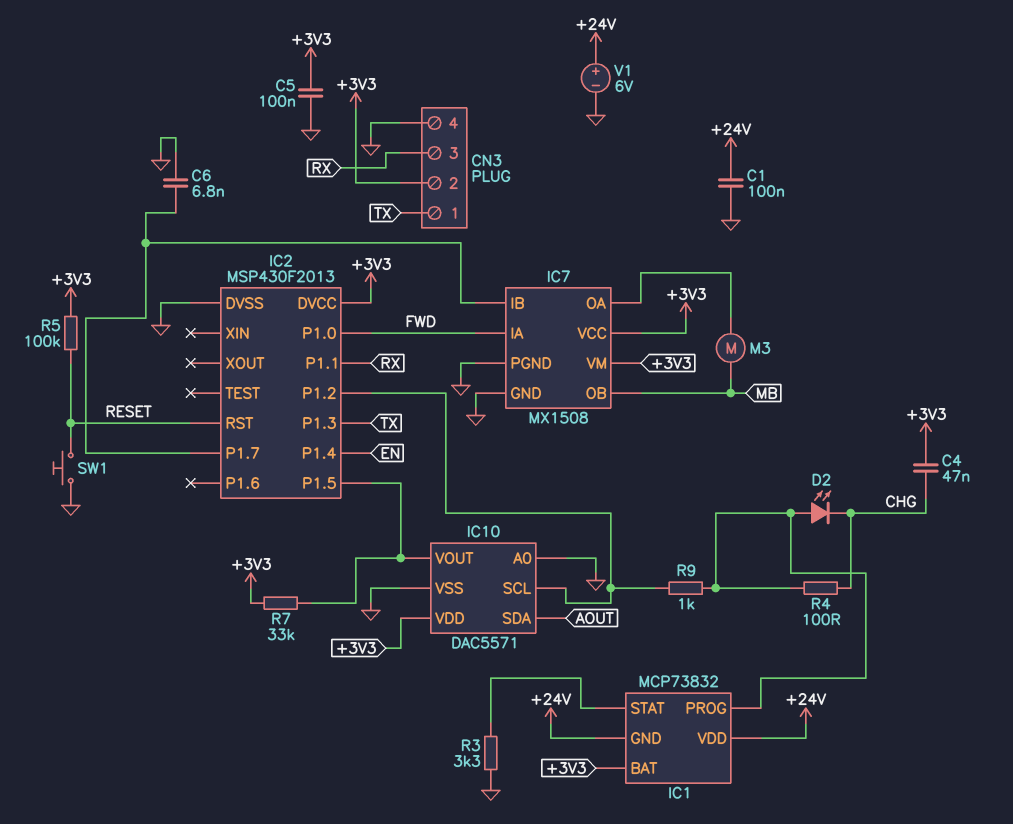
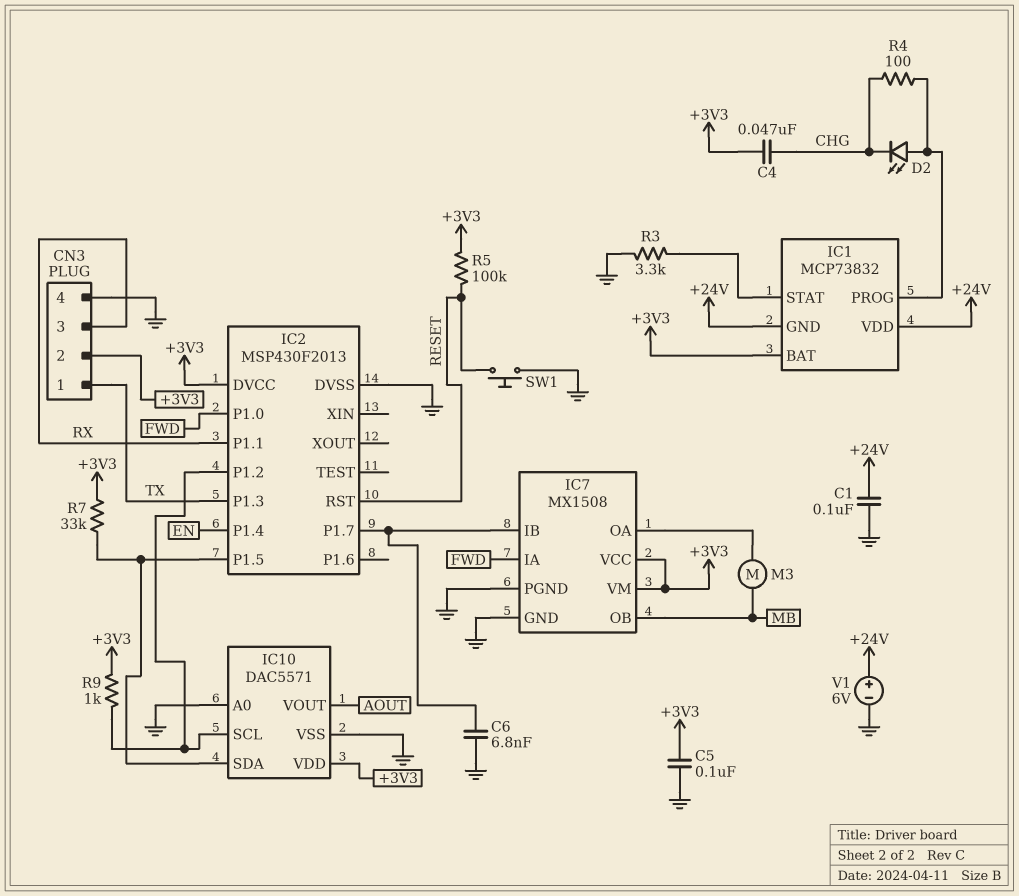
IC10 pin SDA: AOUT -> IC2/P1.5
IC10 pin VOUT: IC2/P1.5 -> AOUT
R9: 1k (IC1/PROG, IC2/P1.2) -> 1k (+3V3, IC2/P1.2)

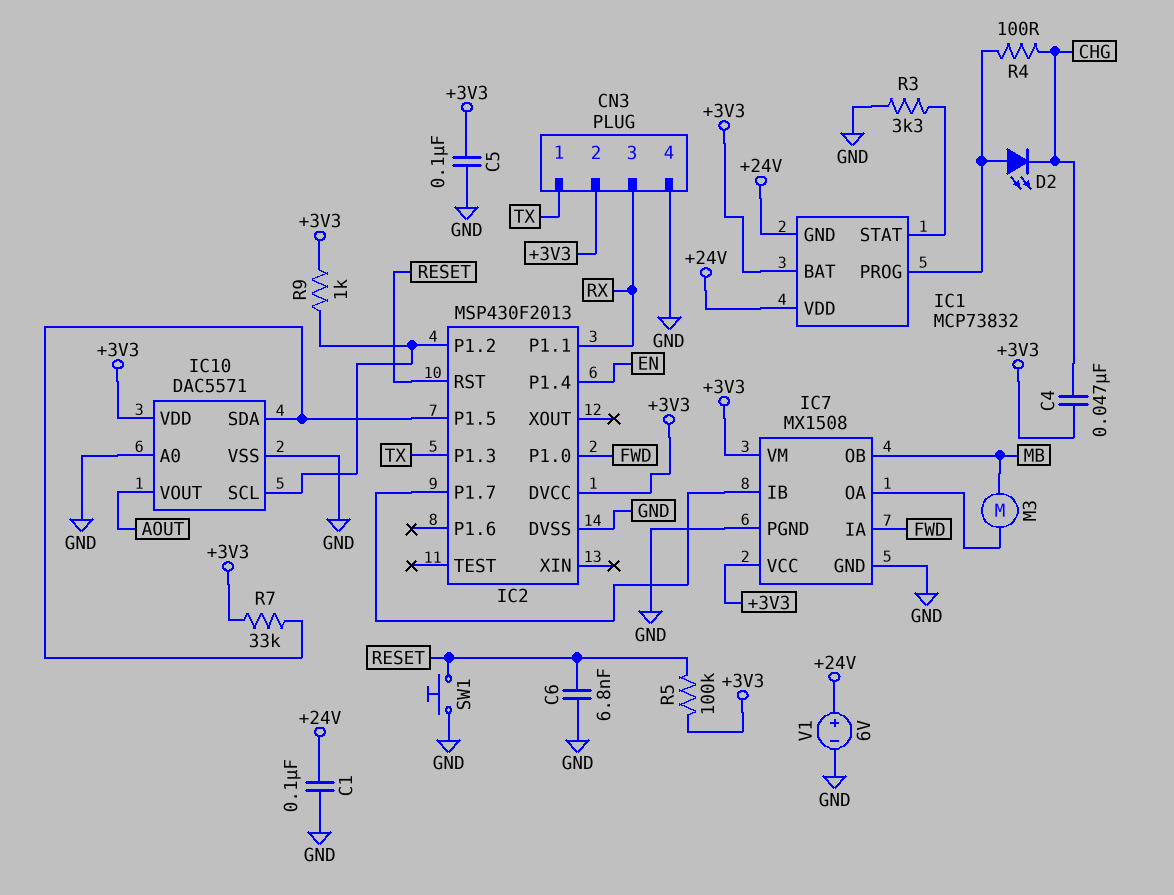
C6: 6.8nF (GND, IC2/P1.7) -> 6.8nF (GND, RESET)

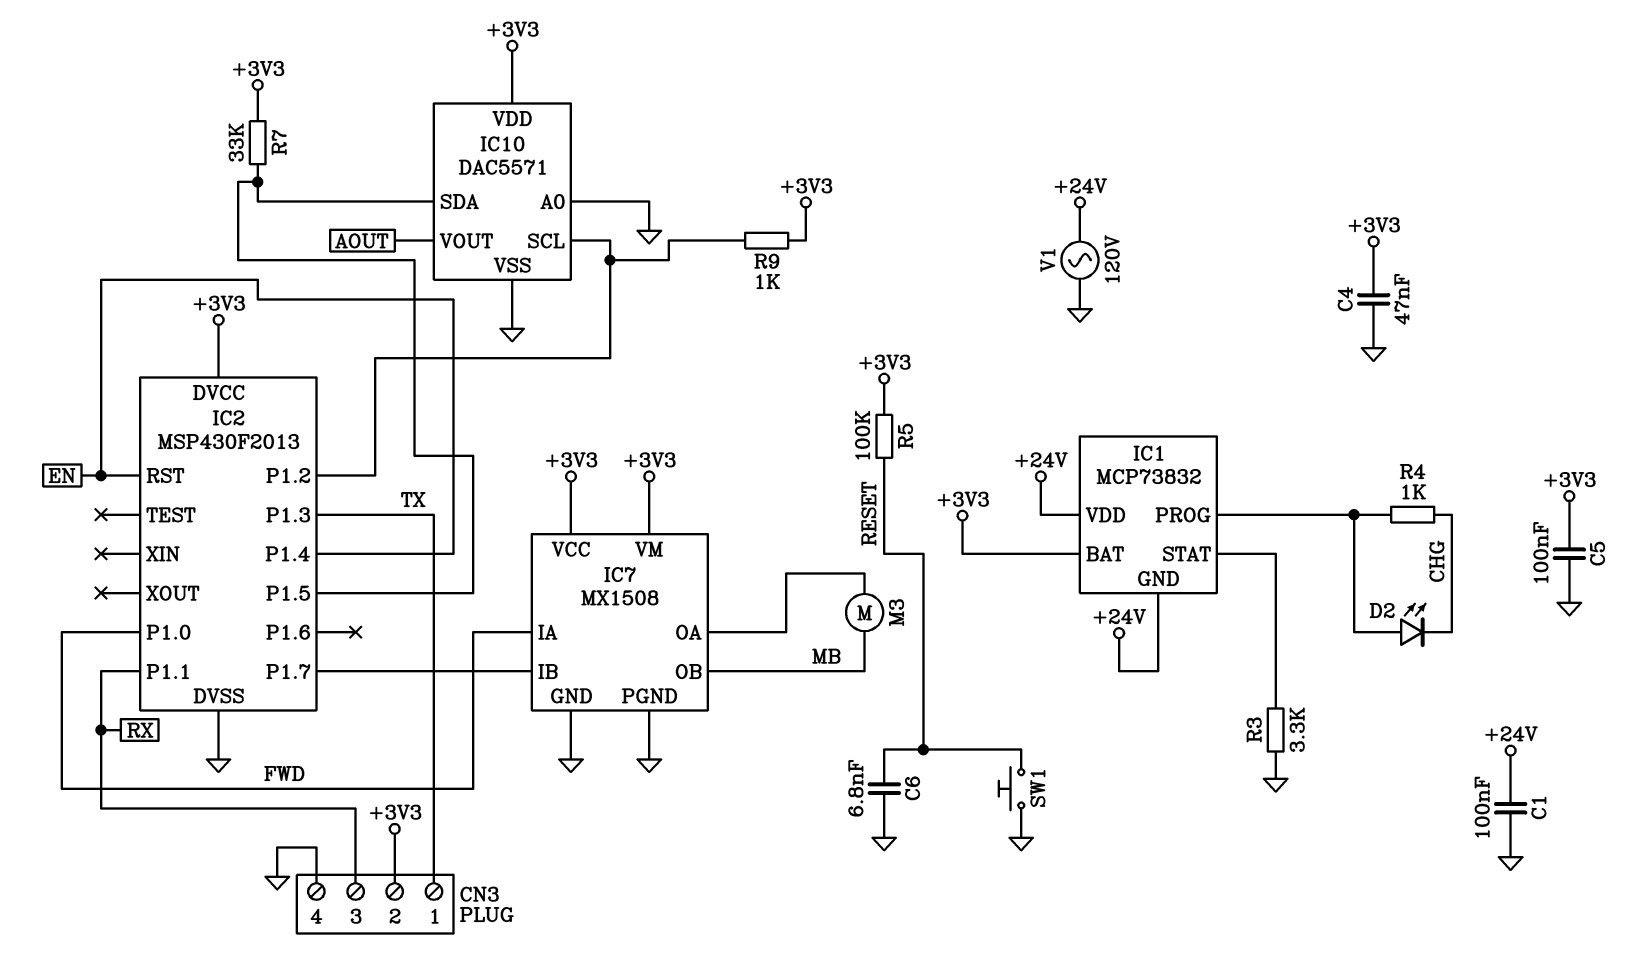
C4: 47nF (+3V3, CHG) -> 47nF (+3V3, GND)
IC2 pin RST: RESET -> EN
R4: 100 (CHG, IC1/PROG) -> 1k (CHG, IC1/PROG)
V1: 6V (plus +24V, minus GND) -> AC 120V (+24V, GND)

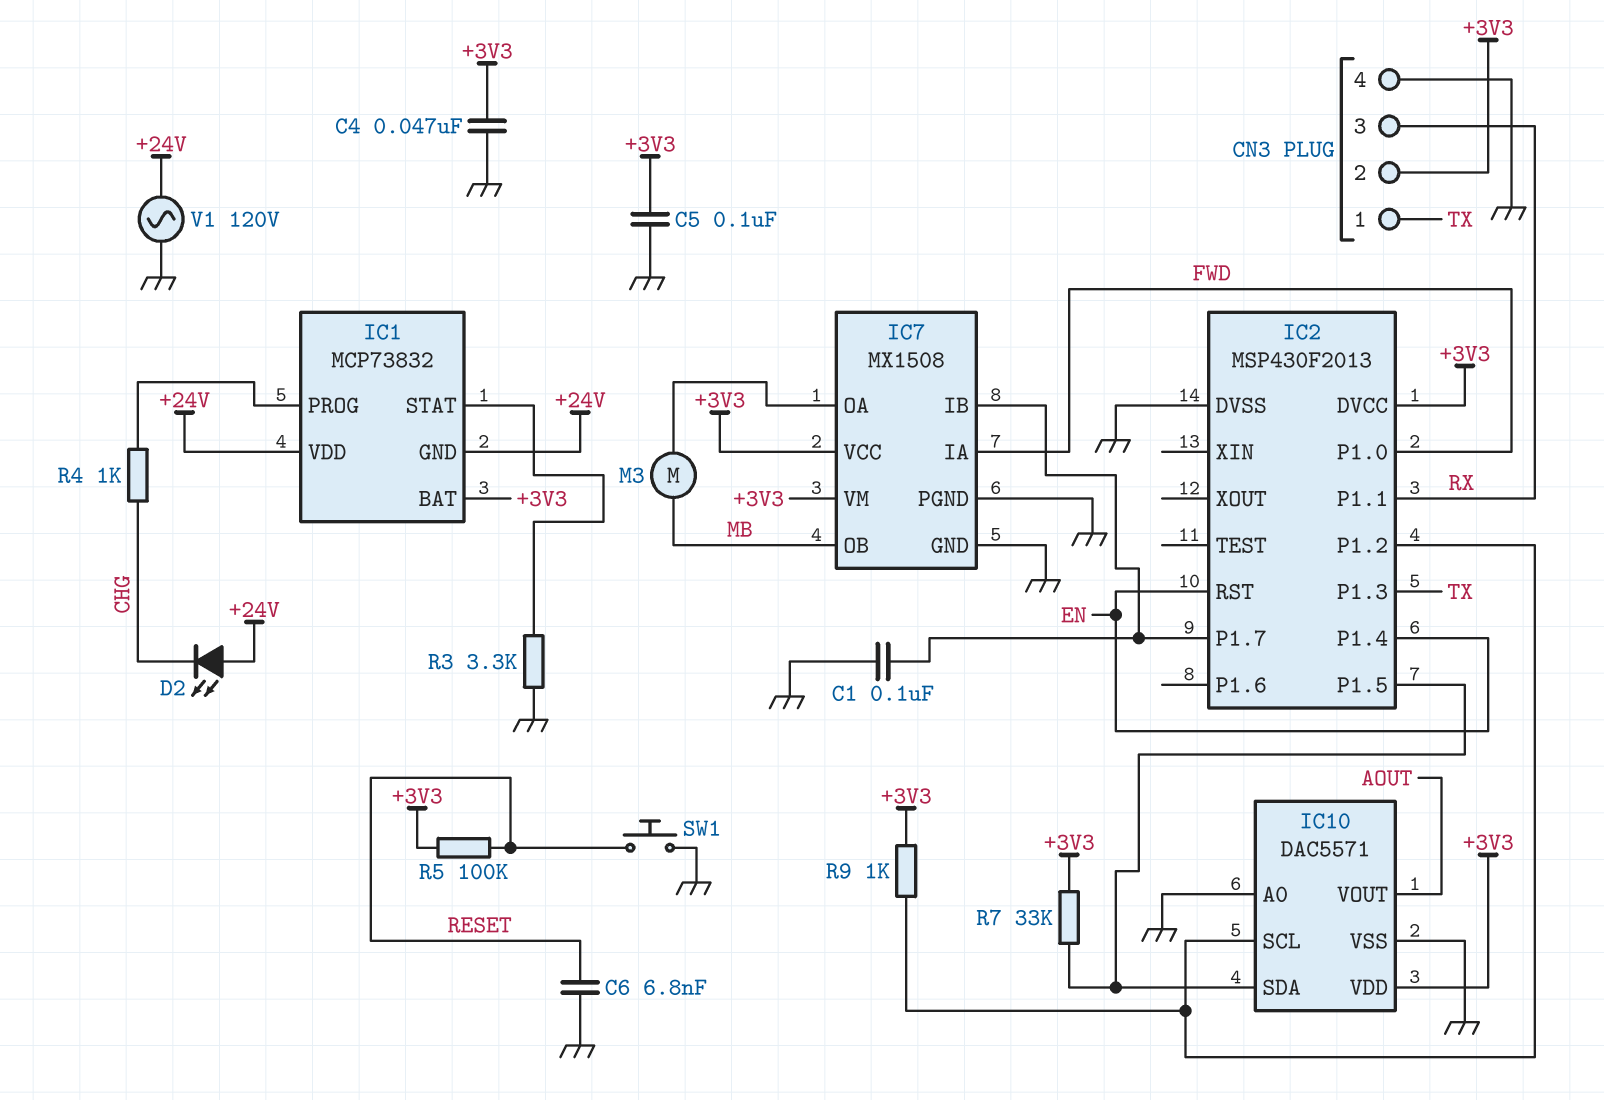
C1: 100nF (+24V, GND) -> 100nF (GND, IC2/P1.7)
D2: LED (A IC1/PROG, K CHG) -> LED (A +24V, K CHG)

